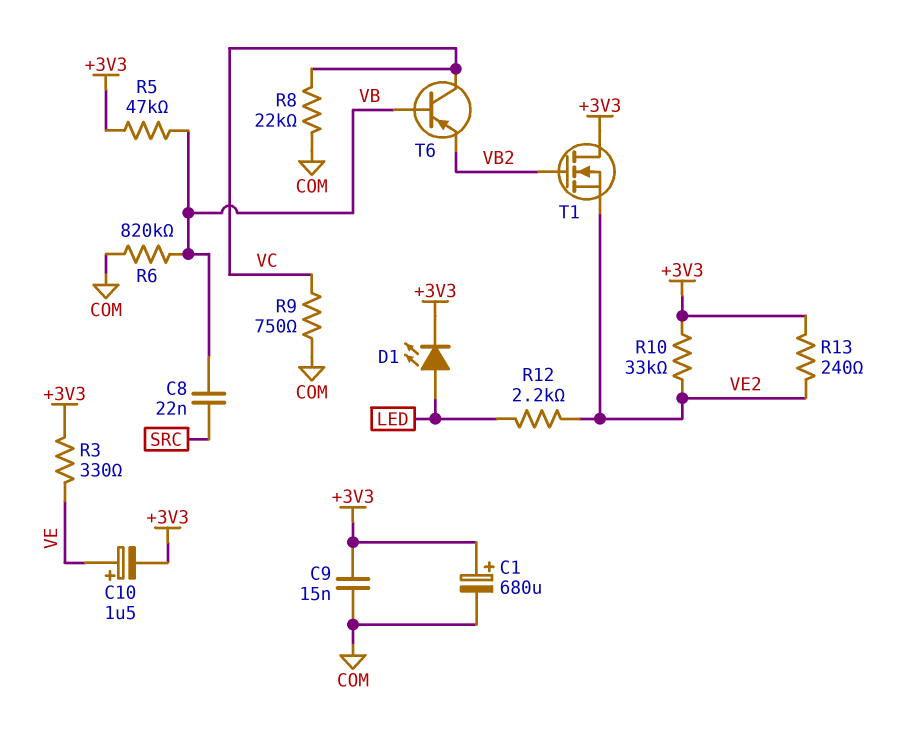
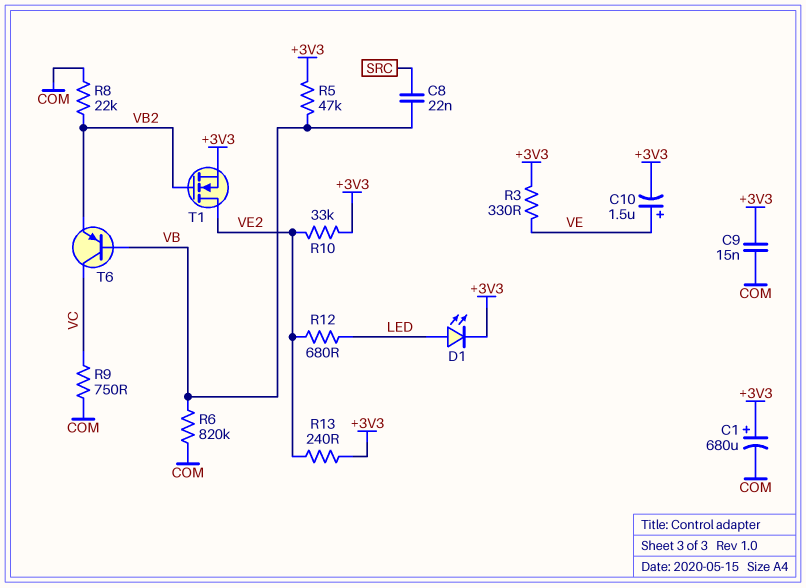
R8: 22k (COM, VC) -> 22k (COM, VB2)
R12: 2.2k (LED, VE2) -> 680 (LED, VE2)
T1: NMOS (G VB2, D +3V3, S VE2) -> NMOS (G VB2, D VE2, S +3V3)

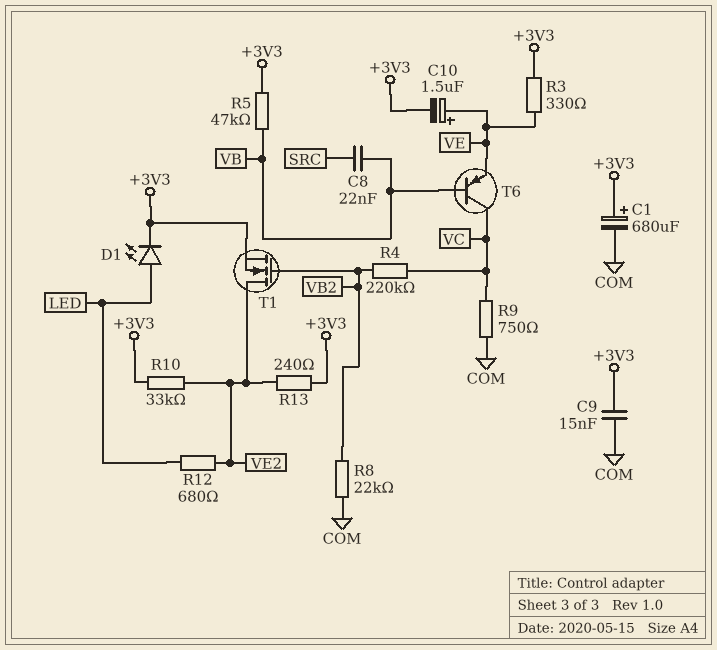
R4: none -> 220k (VB2, VC)
R6: 820k (COM, VB) -> none
T6: PNP (B VB, C VC, E VB2) -> PNP (B VB, C VC, E VE)

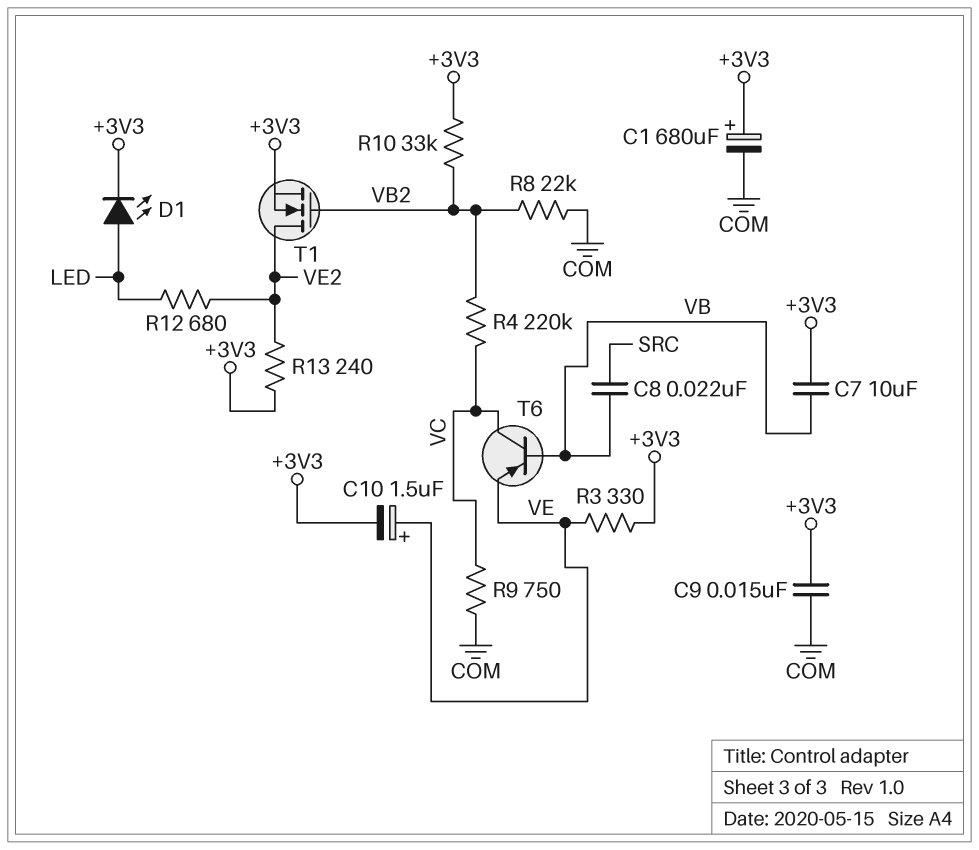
C7: none -> 10uF (+3V3, VB)
R5: 47k (+3V3, VB) -> none
R10: 33k (+3V3, VE2) -> 33k (+3V3, VB2)

